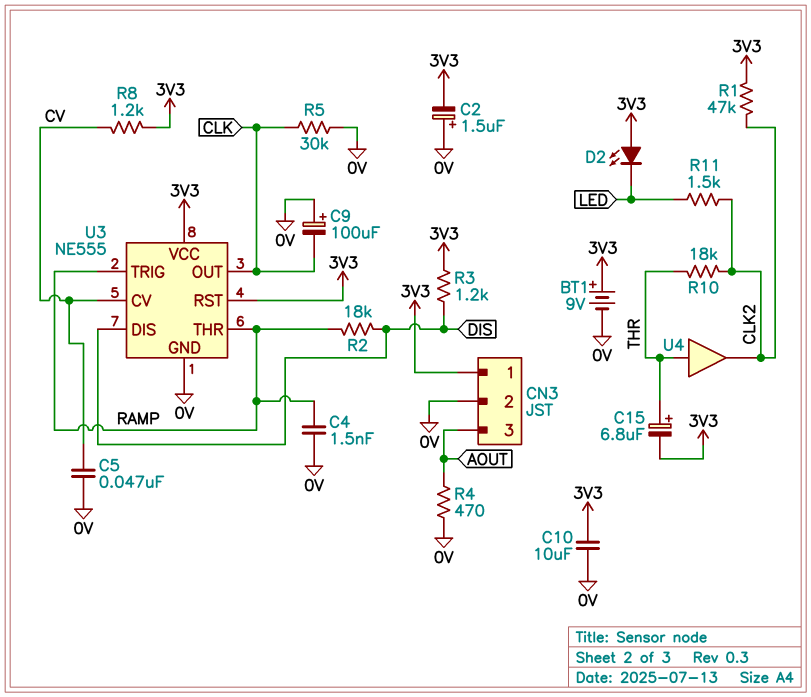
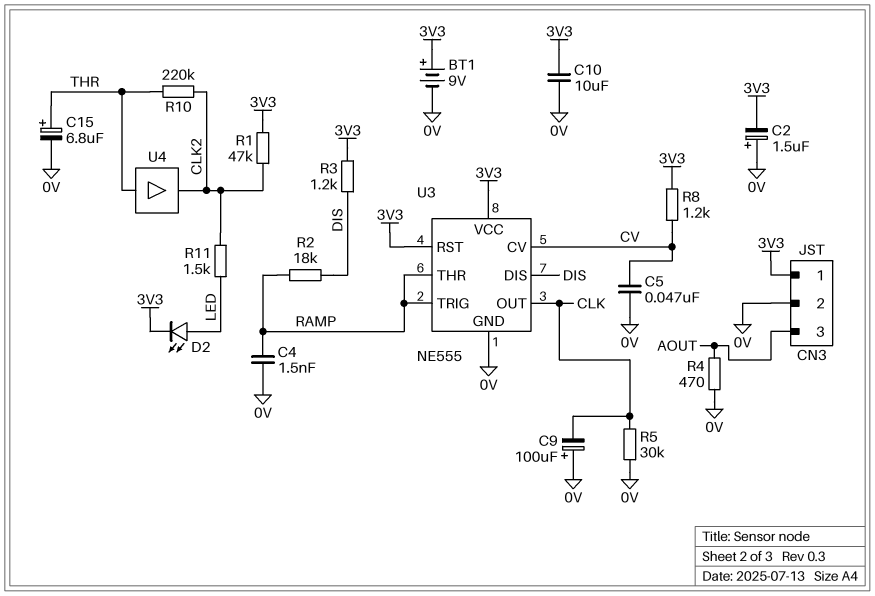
C15: 6.8uF (plus THR, minus 3V3) -> 6.8uF (plus THR, minus 0V)
D2: LED (A 3V3, K LED) -> LED (A LED, K 3V3)
R10: 18k (CLK2, THR) -> 220k (CLK2, THR)

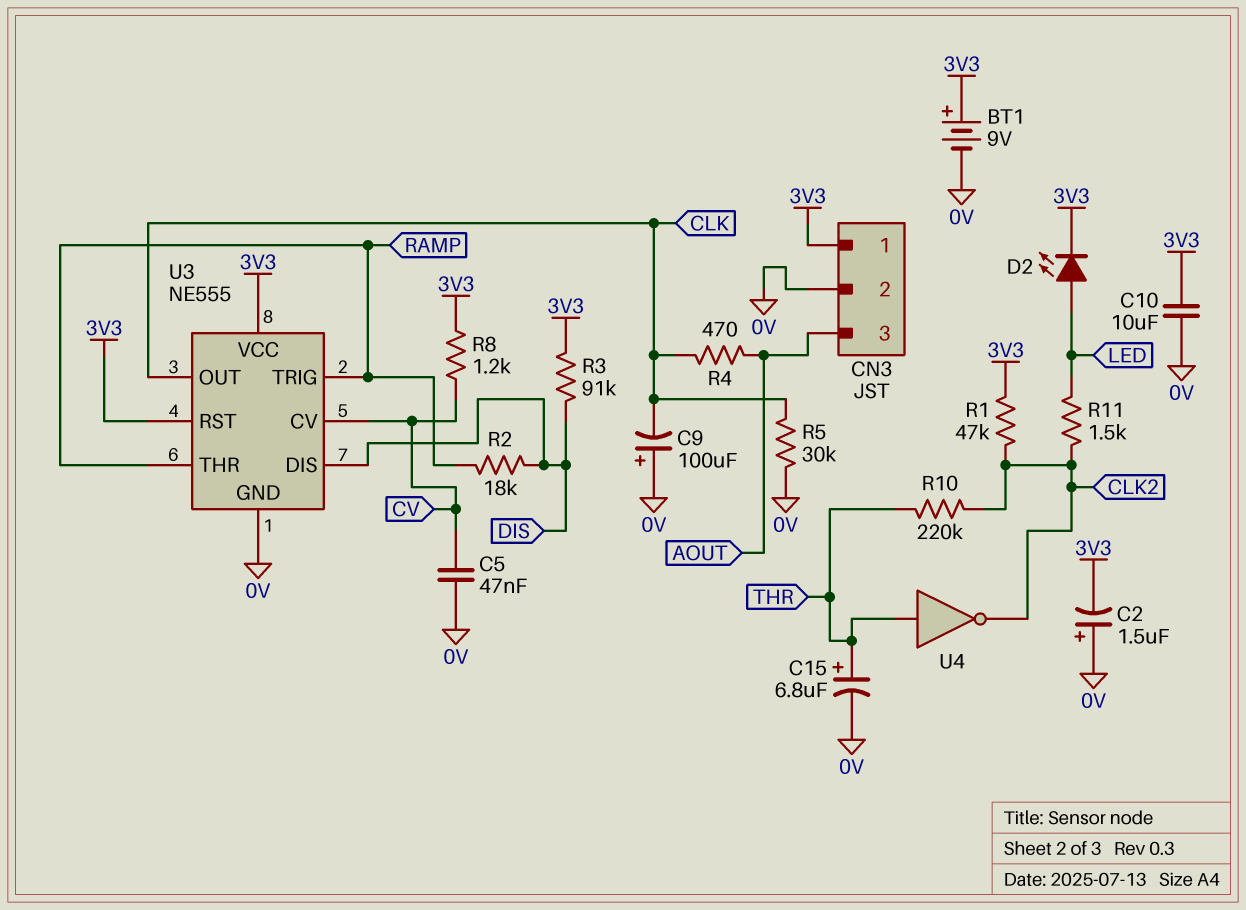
C4: 1.5nF (0V, RAMP) -> none
R3: 1.2k (3V3, DIS) -> 91k (3V3, DIS)
R4: 470 (0V, AOUT) -> 470 (AOUT, CLK)
U4: buffer (in THR, out CLK2) -> NOT (in THR, out CLK2)

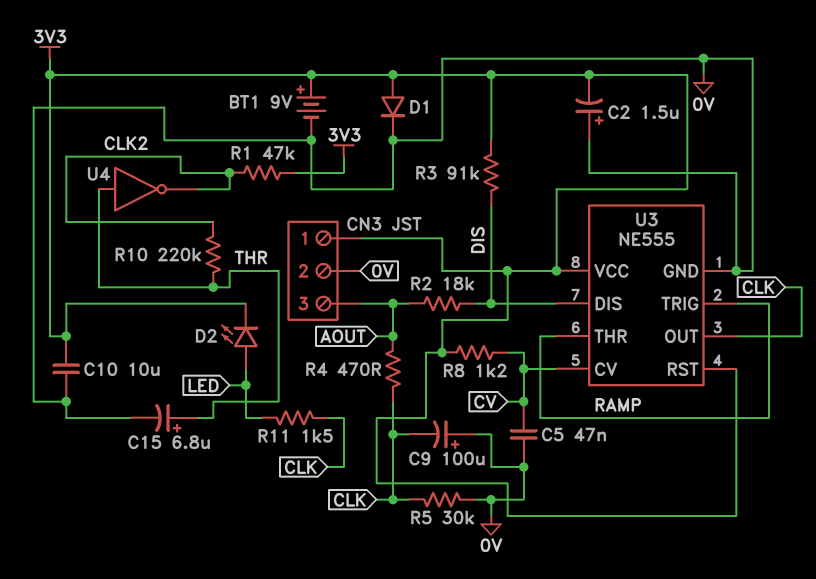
D1: none -> diode (A 3V3, K 0V)
R2: 18k (DIS, RAMP) -> 18k (AOUT, DIS)
R11: 1.5k (CLK2, LED) -> 1.5k (CLK, LED)

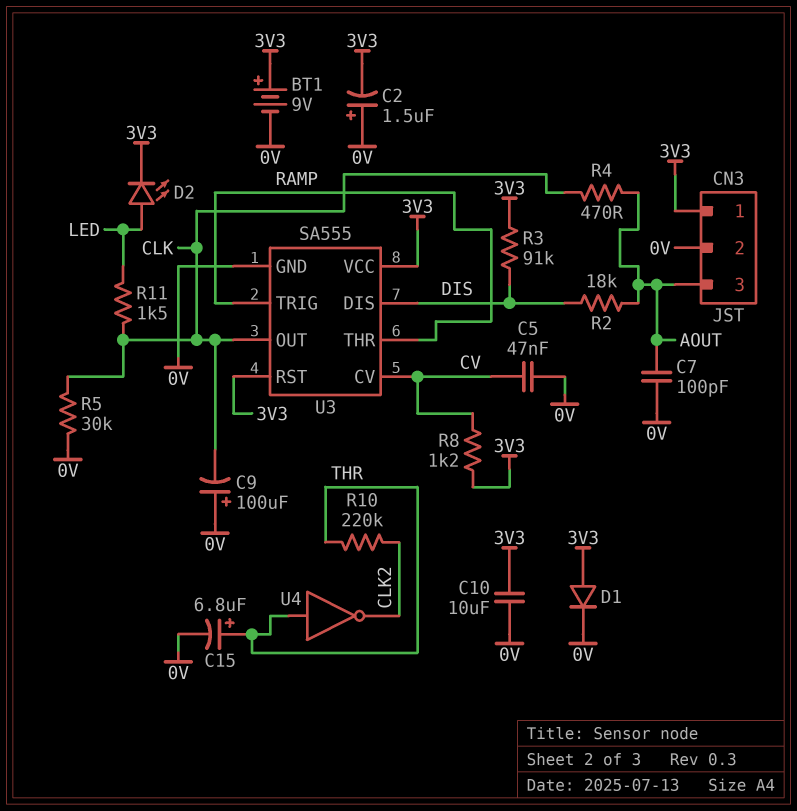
C7: none -> 100pF (0V, AOUT)
R1: 47k (3V3, CLK2) -> none
U3: NE555 -> SA555

